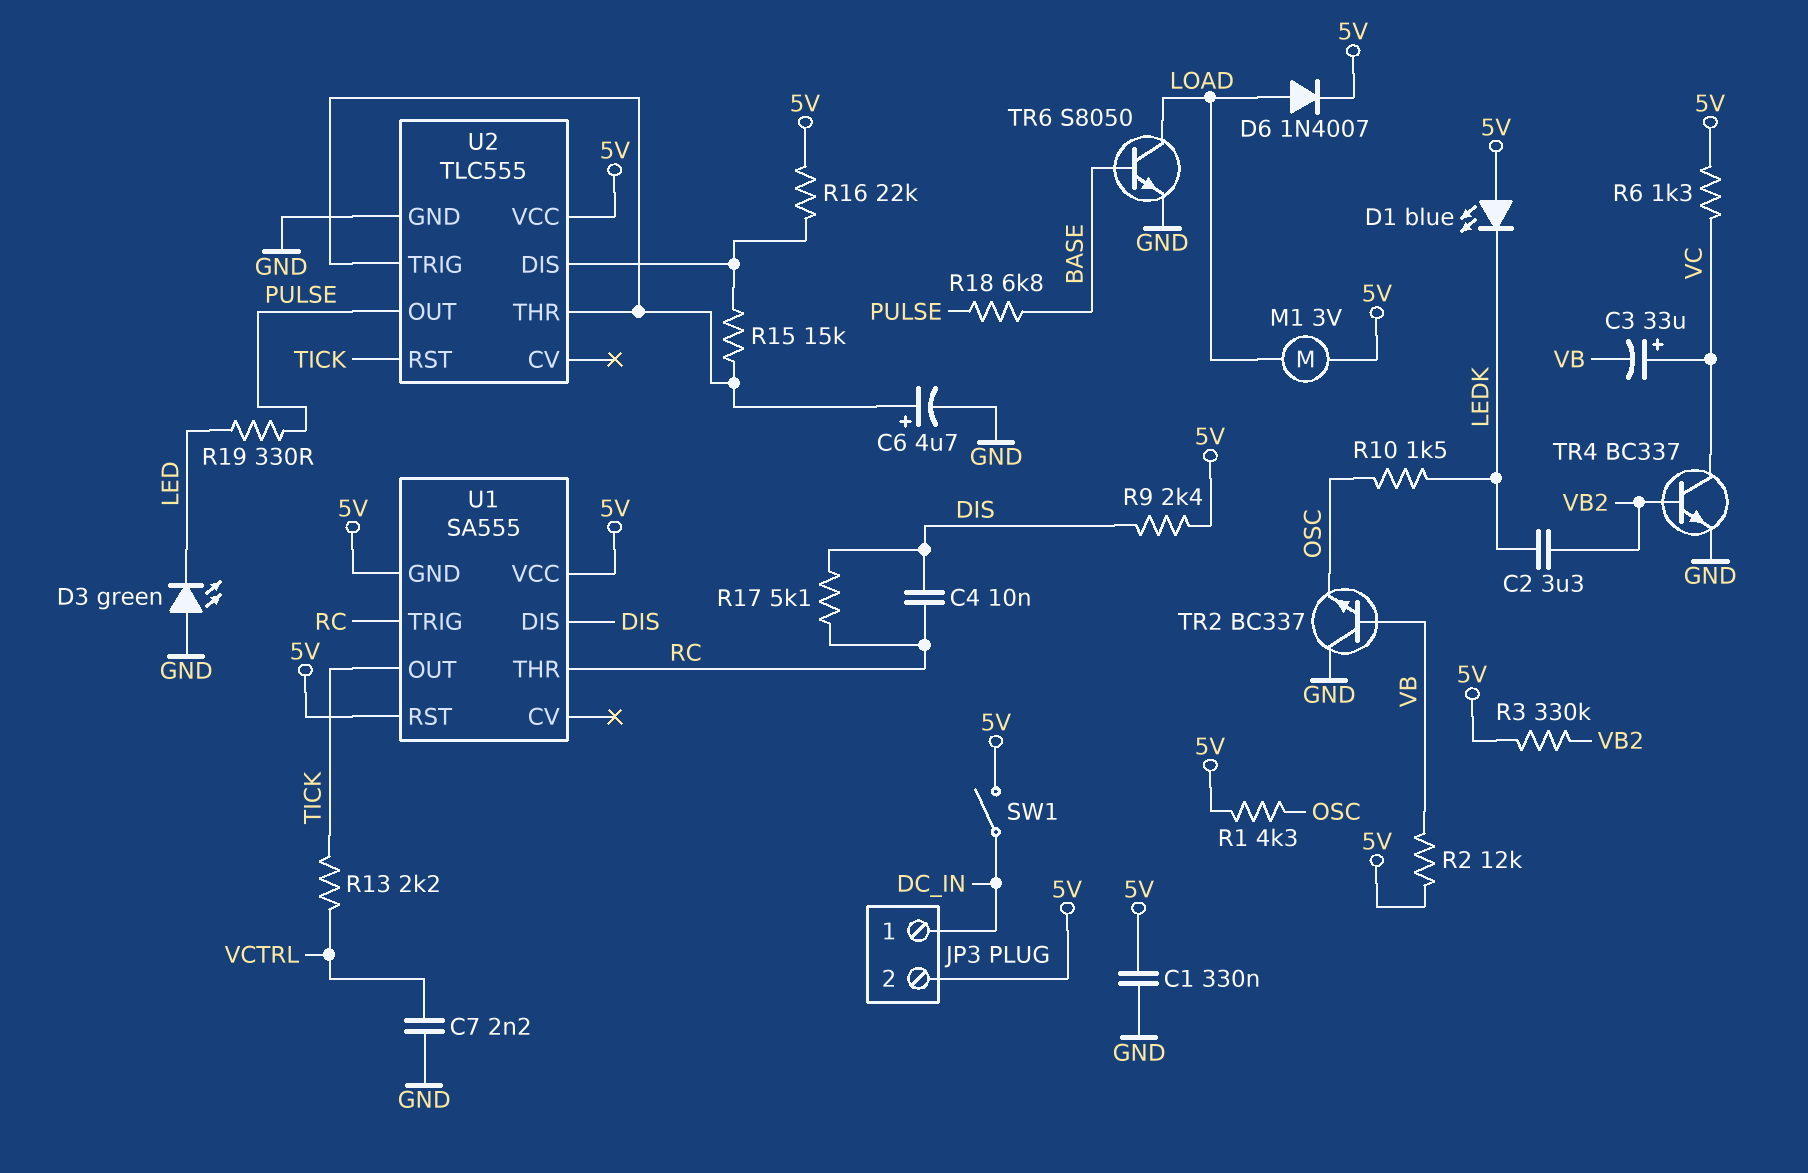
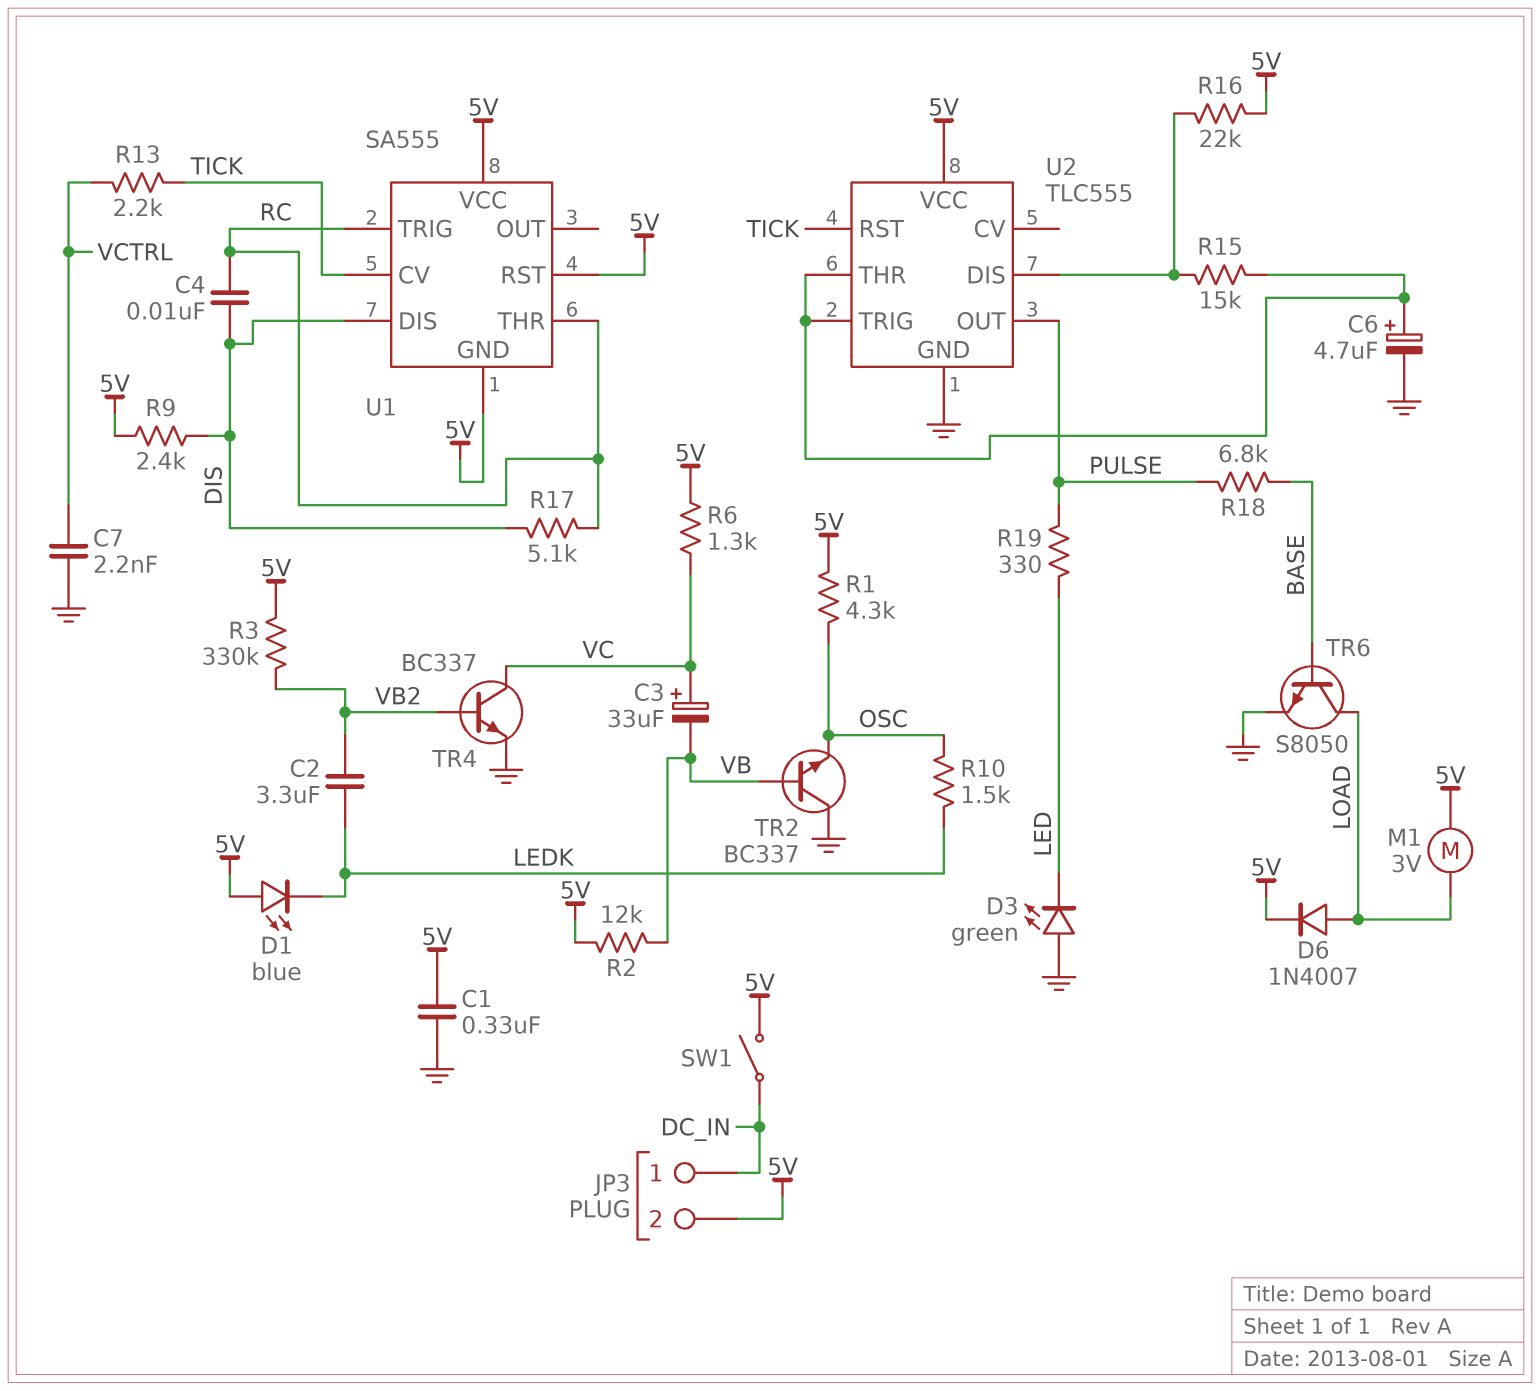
U1 pin CV: none -> TICK
U1 pin OUT: TICK -> none

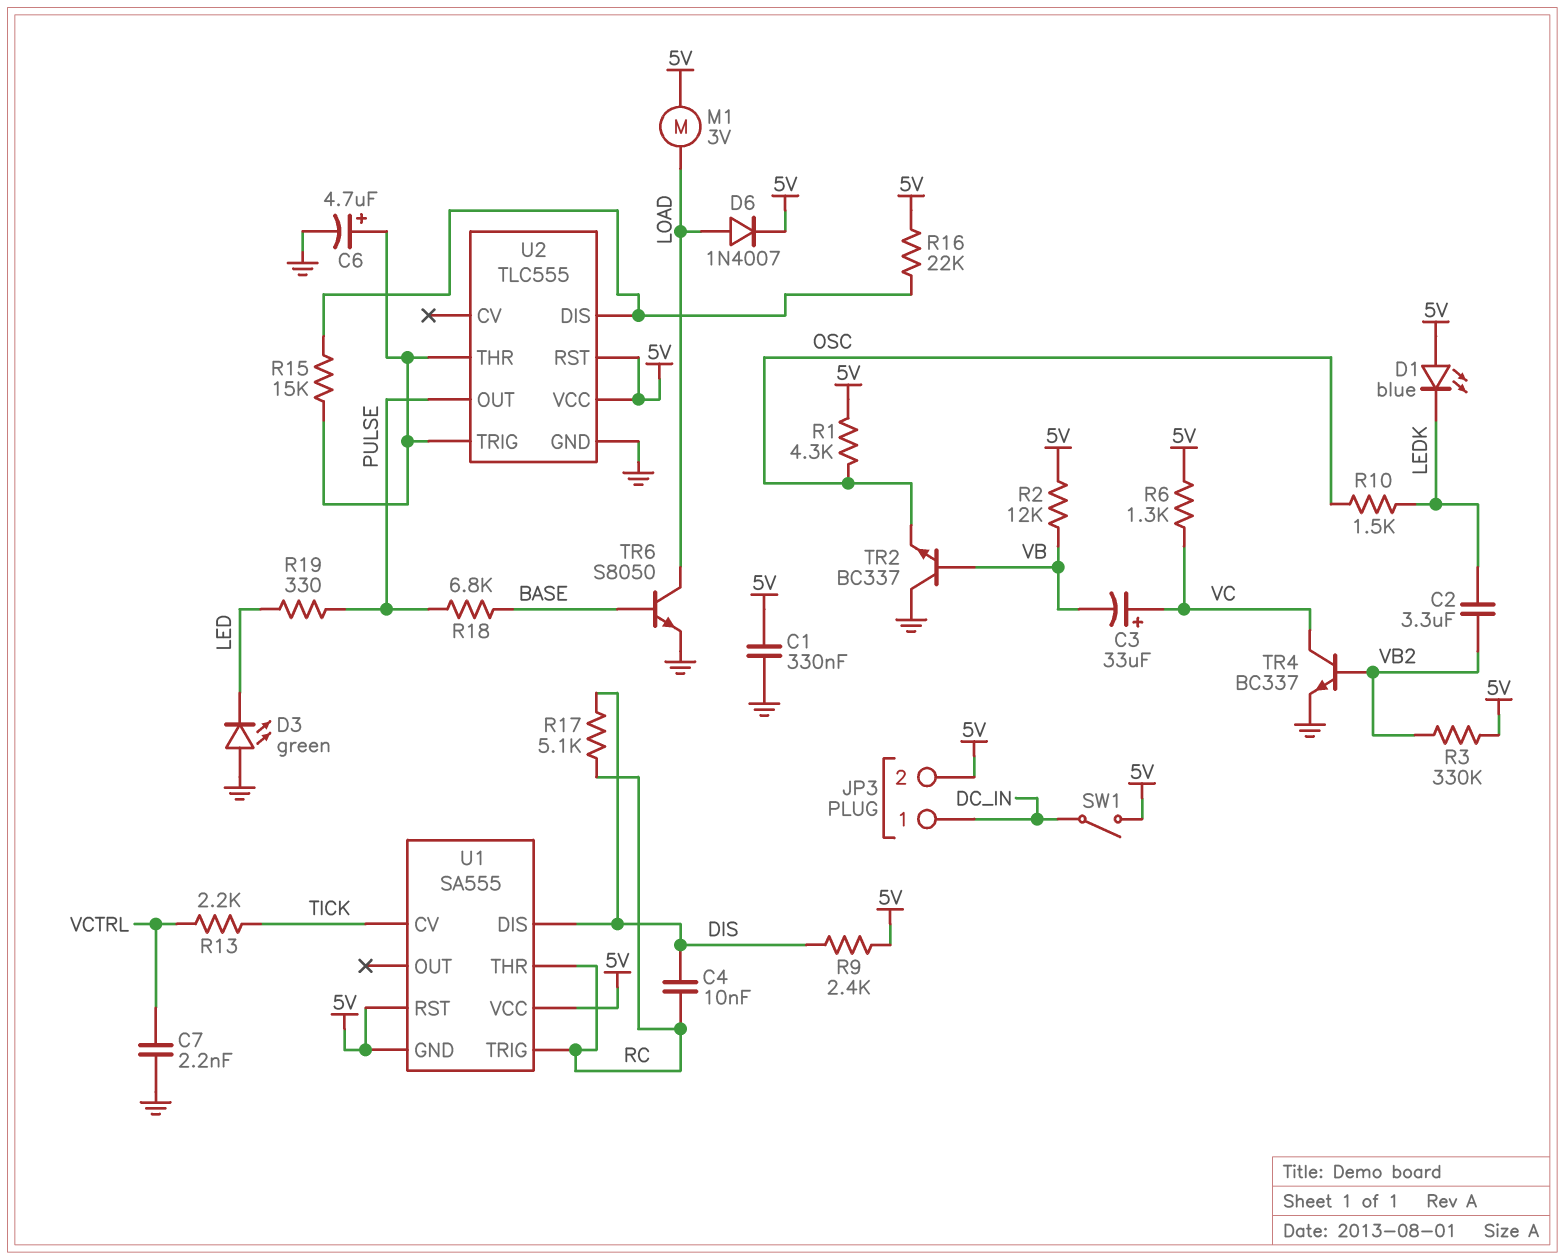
U2 pin RST: TICK -> 5V

